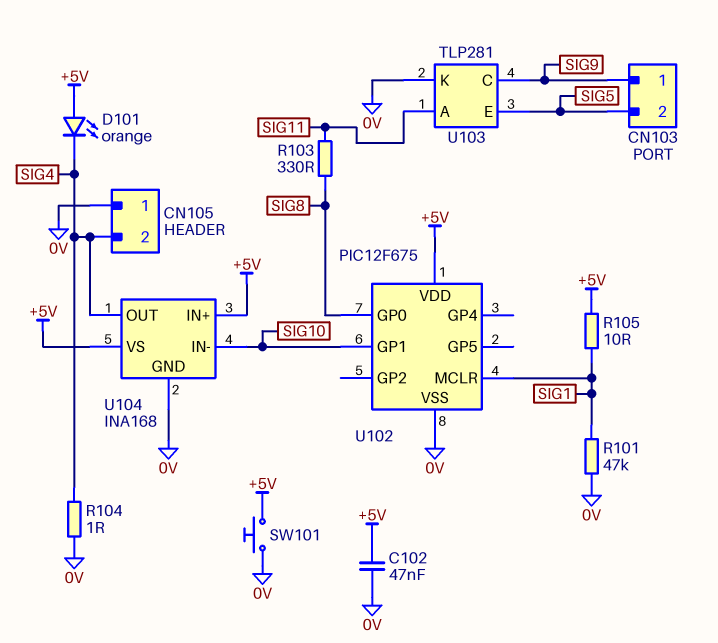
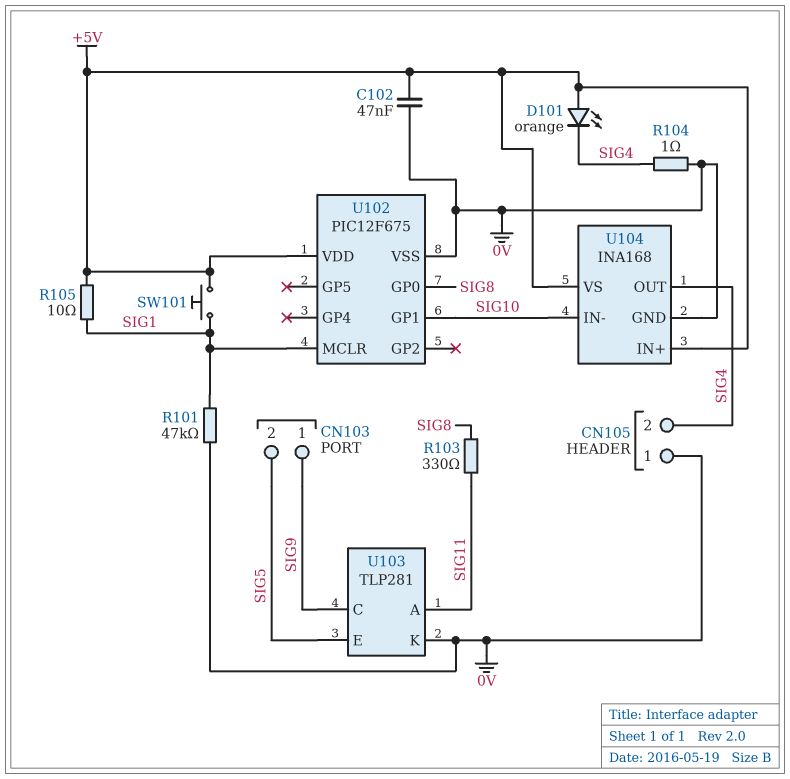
SW101: button (+5V, 0V) -> button (+5V, SIG1)

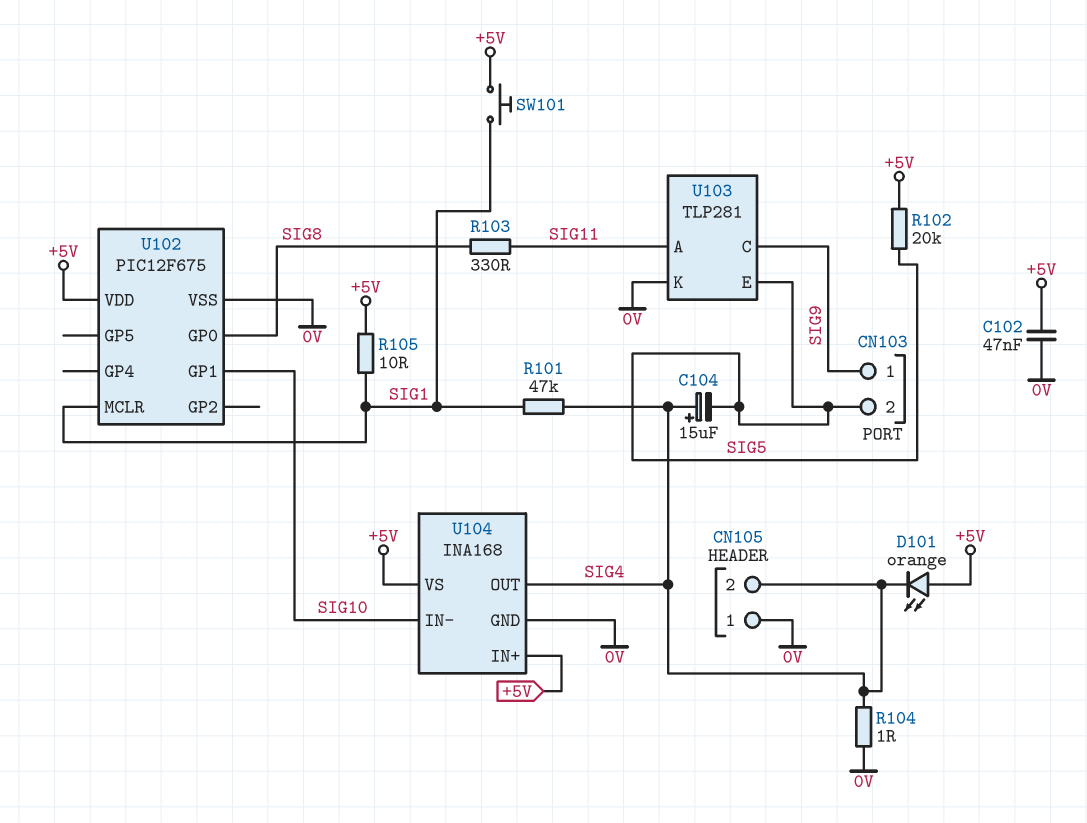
C104: none -> 15uF (plus SIG4, minus SIG5)
R101: 47k (0V, SIG1) -> 47k (SIG1, SIG4)
R102: none -> 20k (+5V, SIG5)

